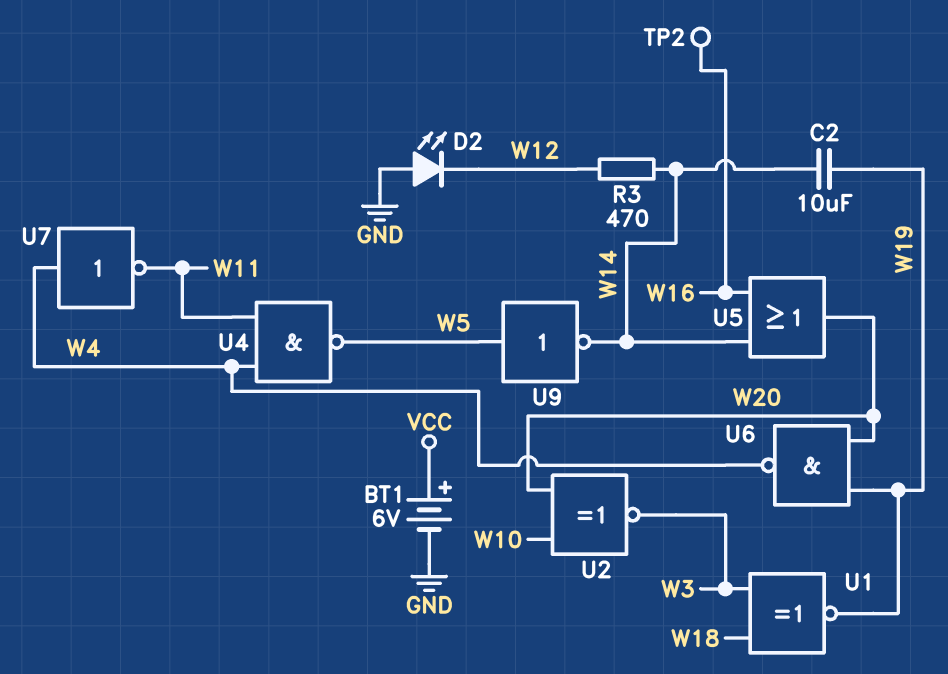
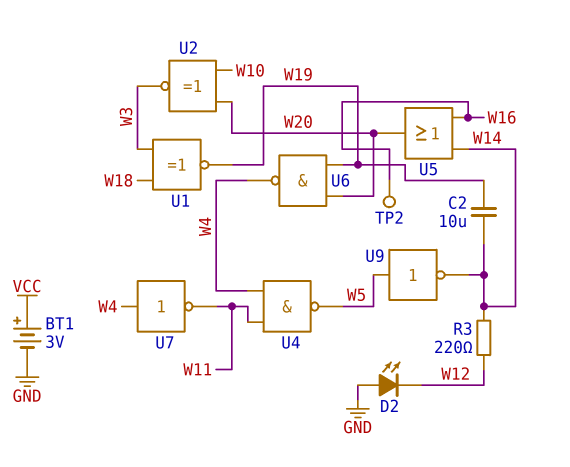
BT1: 6V (plus VCC, minus GND) -> 3V (plus VCC, minus GND)
R3: 470 (W12, W14) -> 220 (W12, W14)

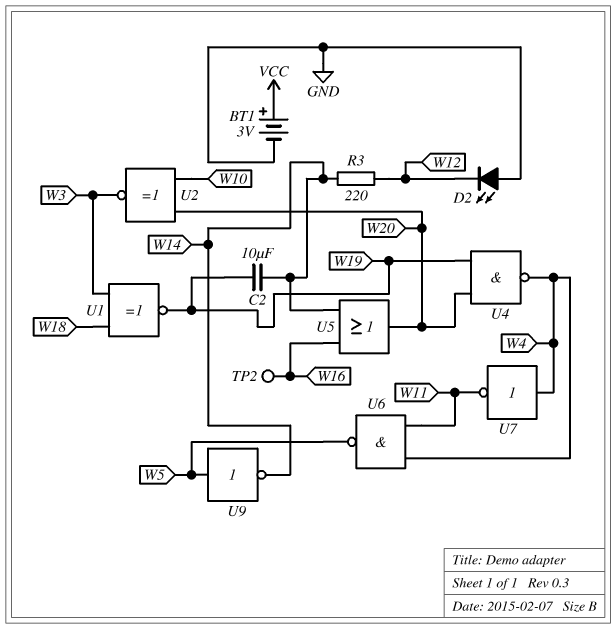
U4: NAND (in W4, in W11, out W5) -> NAND (in W19, in W20, out W4)
U6: NAND (in W19, in W20, out W4) -> NAND (in W4, in W11, out W5)

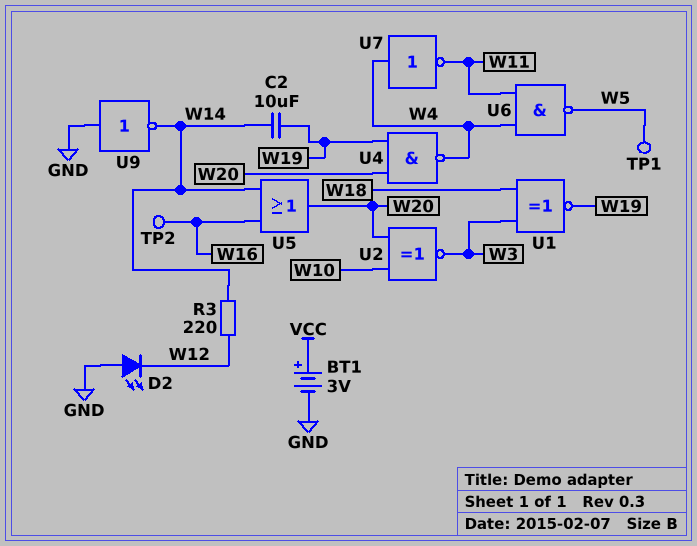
TP1: none -> test point (W5)
U9: NOT (in W5, out W14) -> NOT (in GND, out W14)

